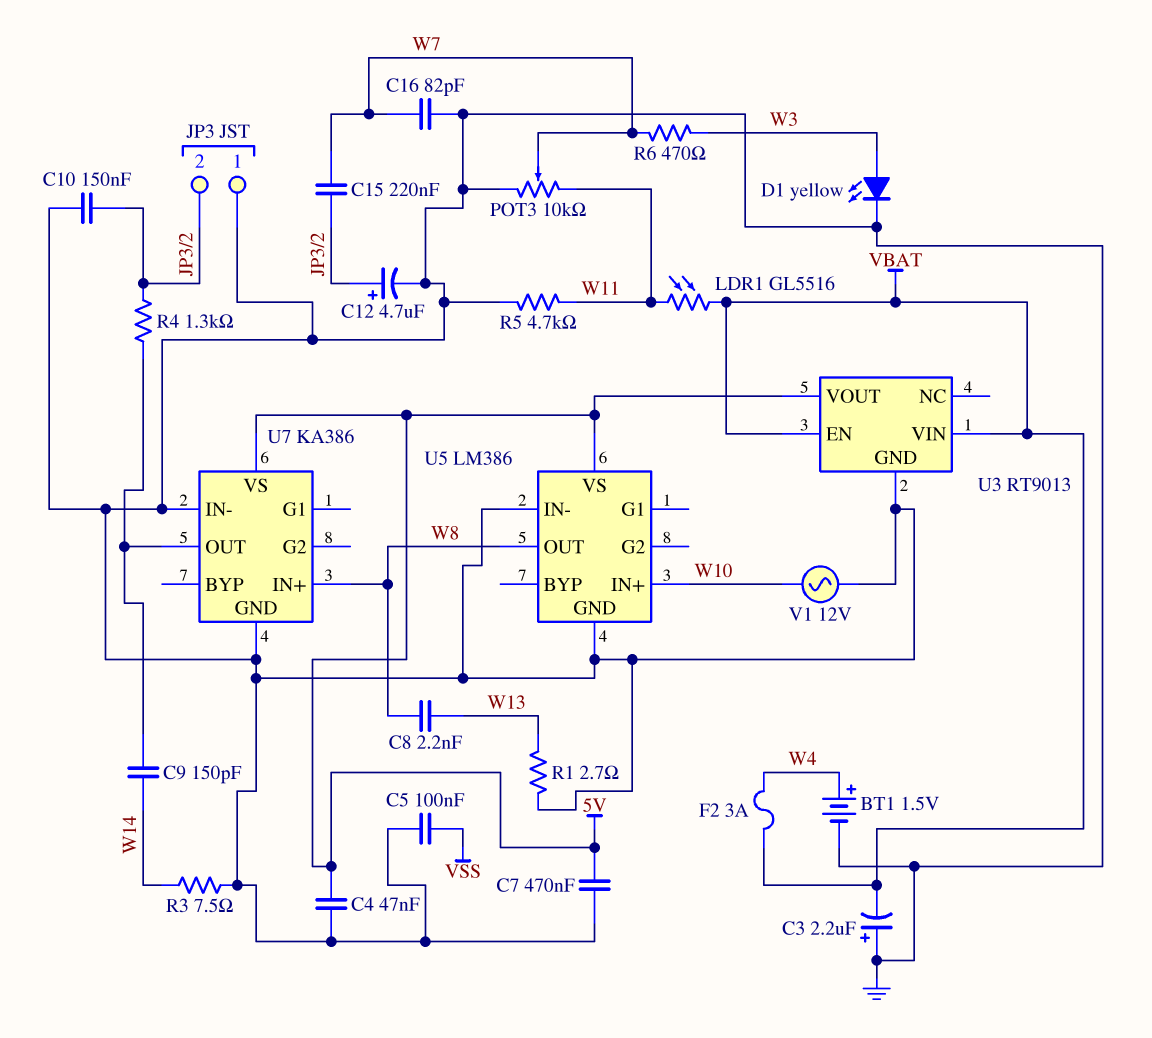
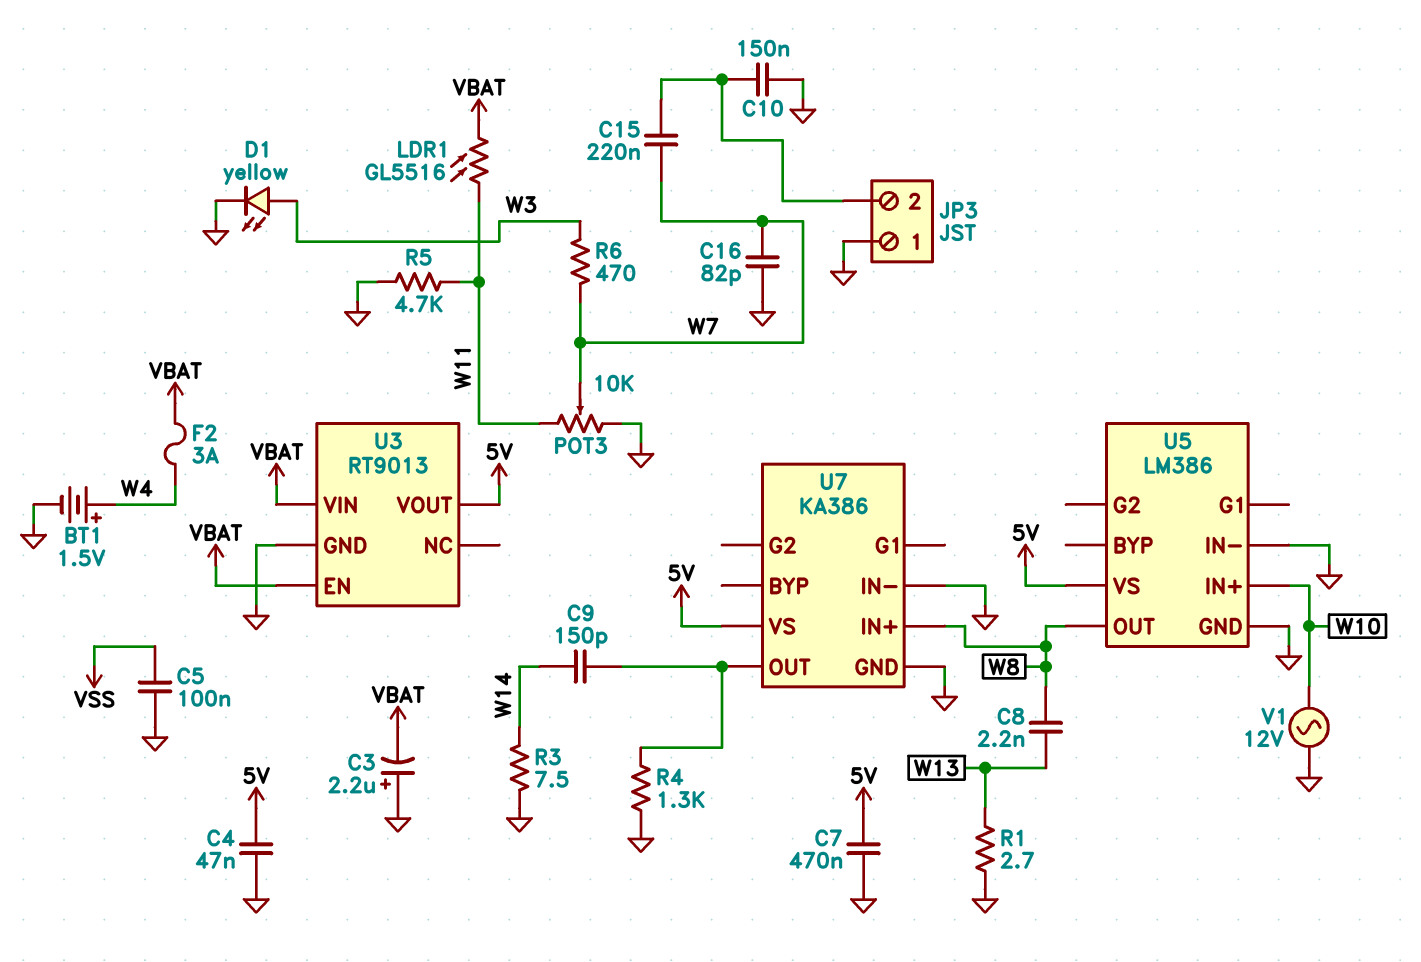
C12: 4.7uF (plus JP3/2, minus GND) -> none
R4: 1.3k (JP3/2, U7/OUT) -> 1.3k (GND, U7/OUT)

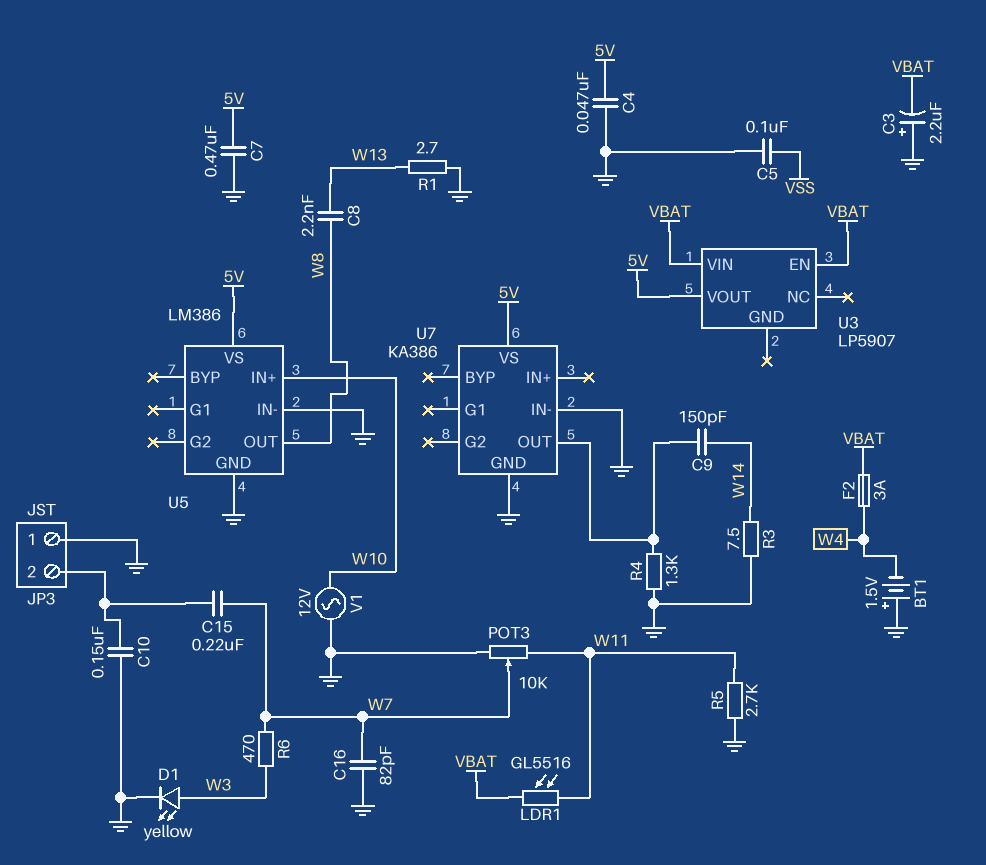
BT1: 1.5V (plus W4, minus GND) -> 1.5V (plus GND, minus W4)
R5: 4.7k (GND, W11) -> 2.7k (GND, W11)
U3: RT9013 -> LP5907
U3 pin GND: GND -> none
U7 pin IN+: W8 -> none

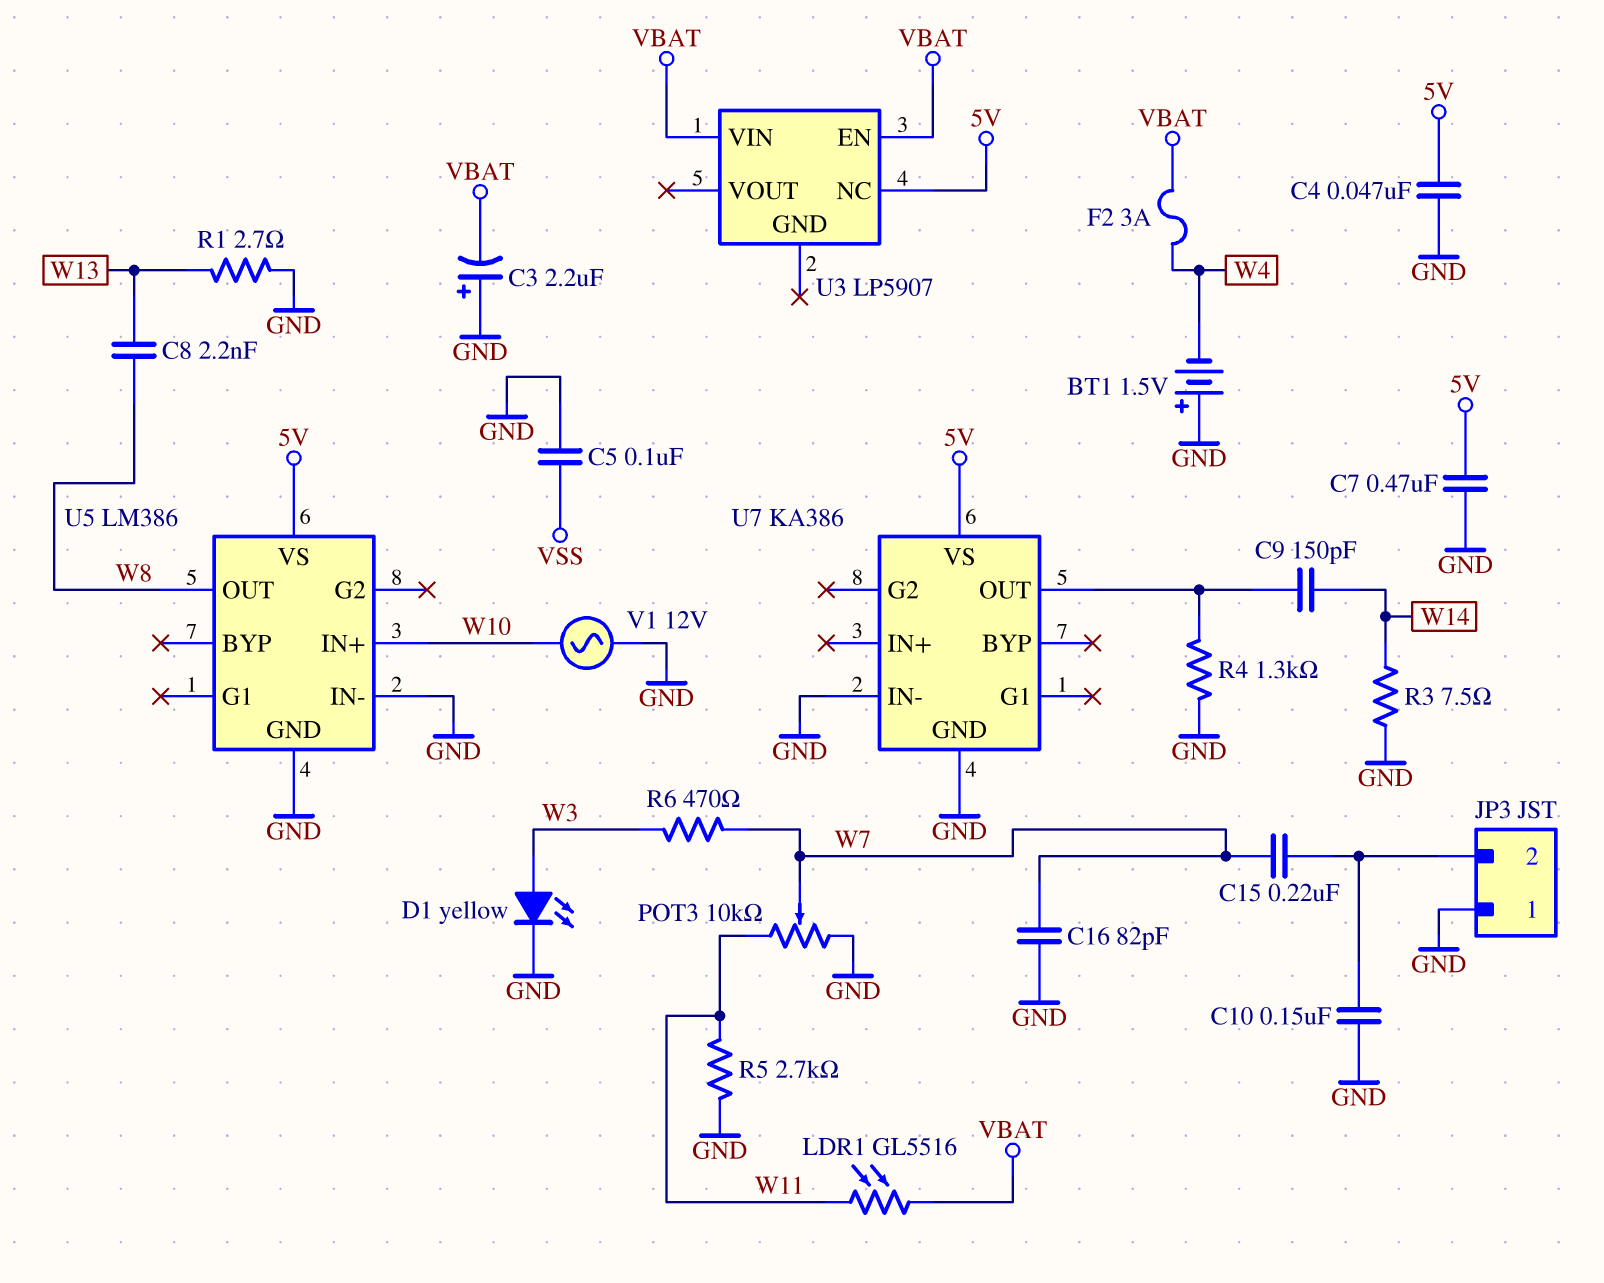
U3 pin NC: none -> 5V
U3 pin VOUT: 5V -> none

